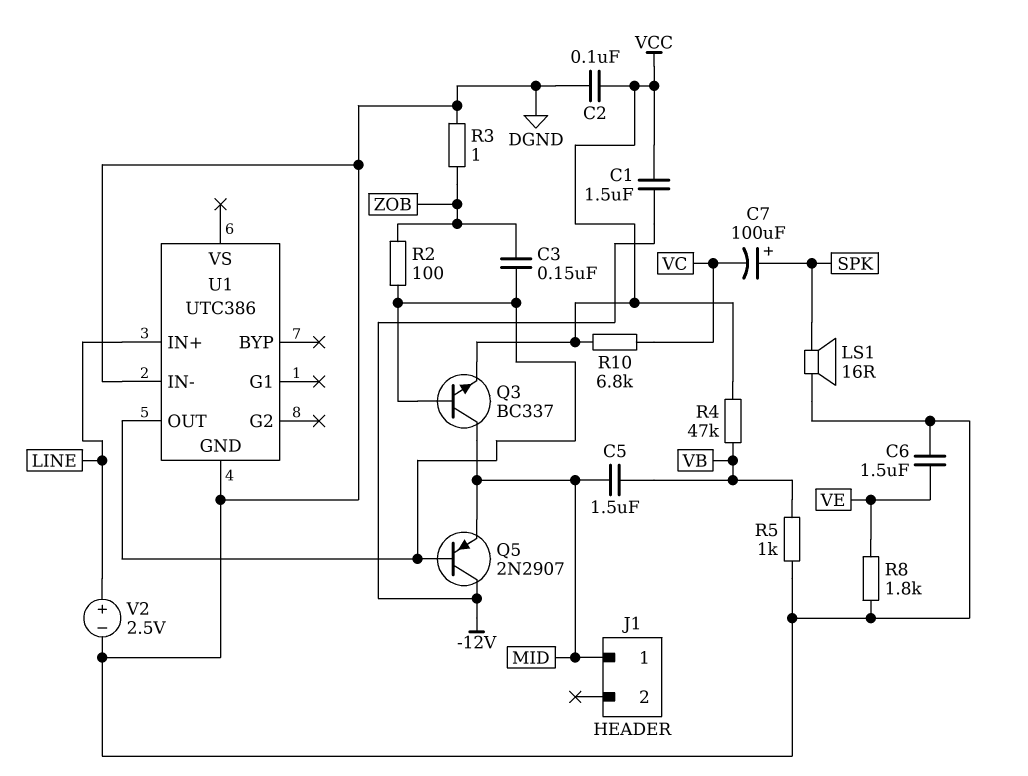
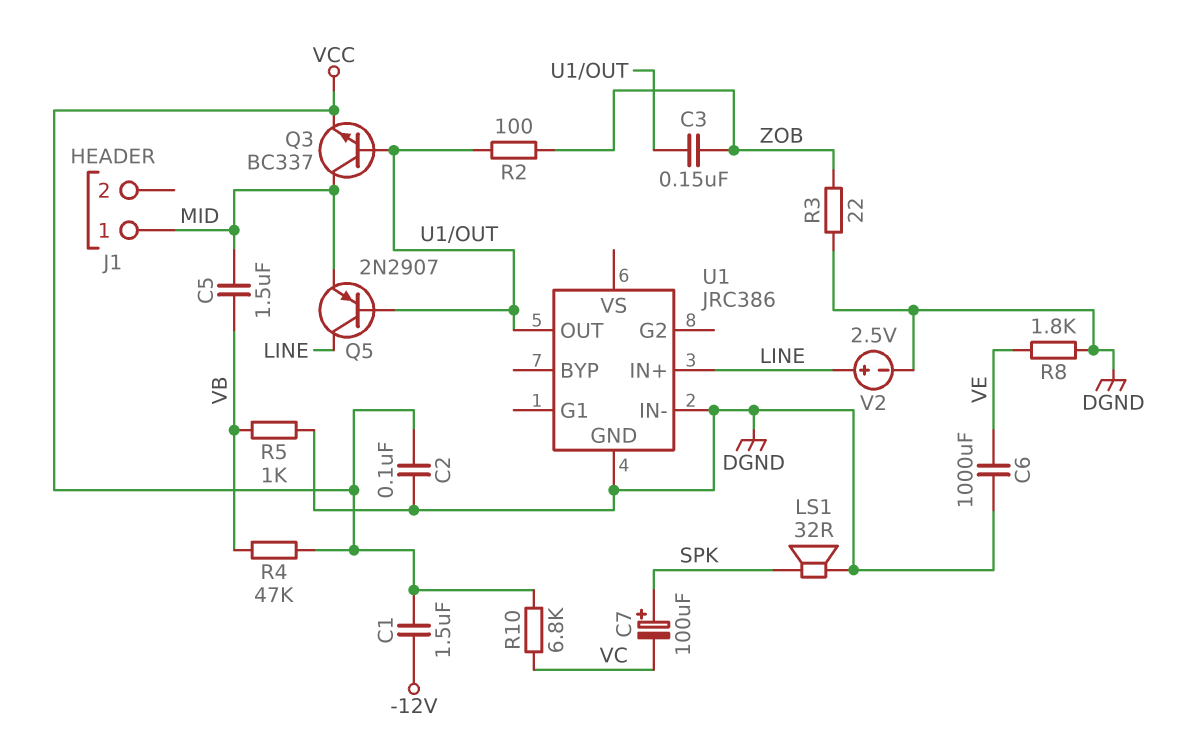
C6: 1.5uF (DGND, VE) -> 1000uF (DGND, VE)
LS1: speaker 16R (DGND, SPK) -> speaker 32R (DGND, SPK)
Q5: PNP 2N2907 (B U1/OUT, C -12V, E MID) -> PNP 2N2907 (B U1/OUT, C LINE, E MID)
R3: 1 (DGND, ZOB) -> 22 (DGND, ZOB)
U1: UTC386 -> JRC386

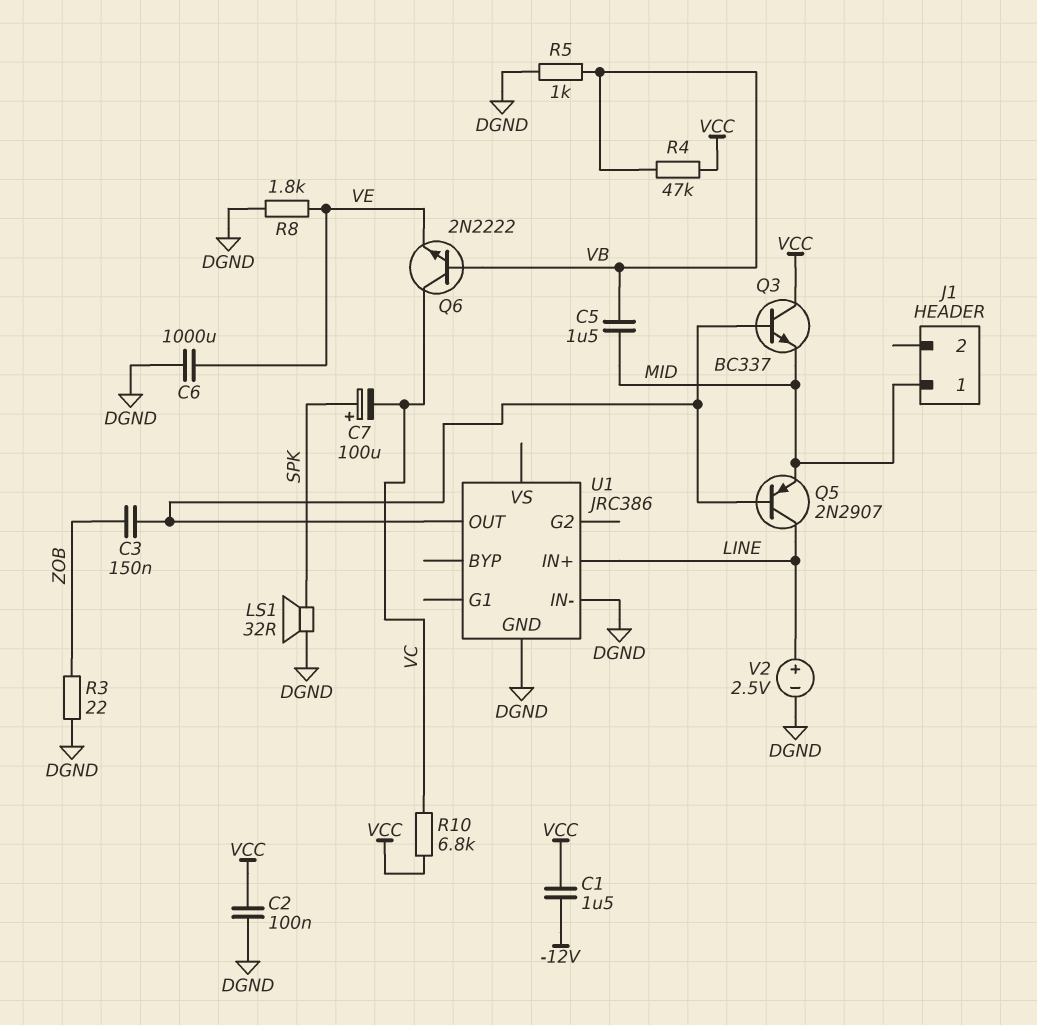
Q3: NPN BC337 (B U1/OUT, C MID, E VCC) -> NPN BC337 (B U1/OUT, C VCC, E MID)
Q6: none -> NPN 2N2222 (B VB, C VC, E VE)
R2: 100 (U1/OUT, ZOB) -> none

